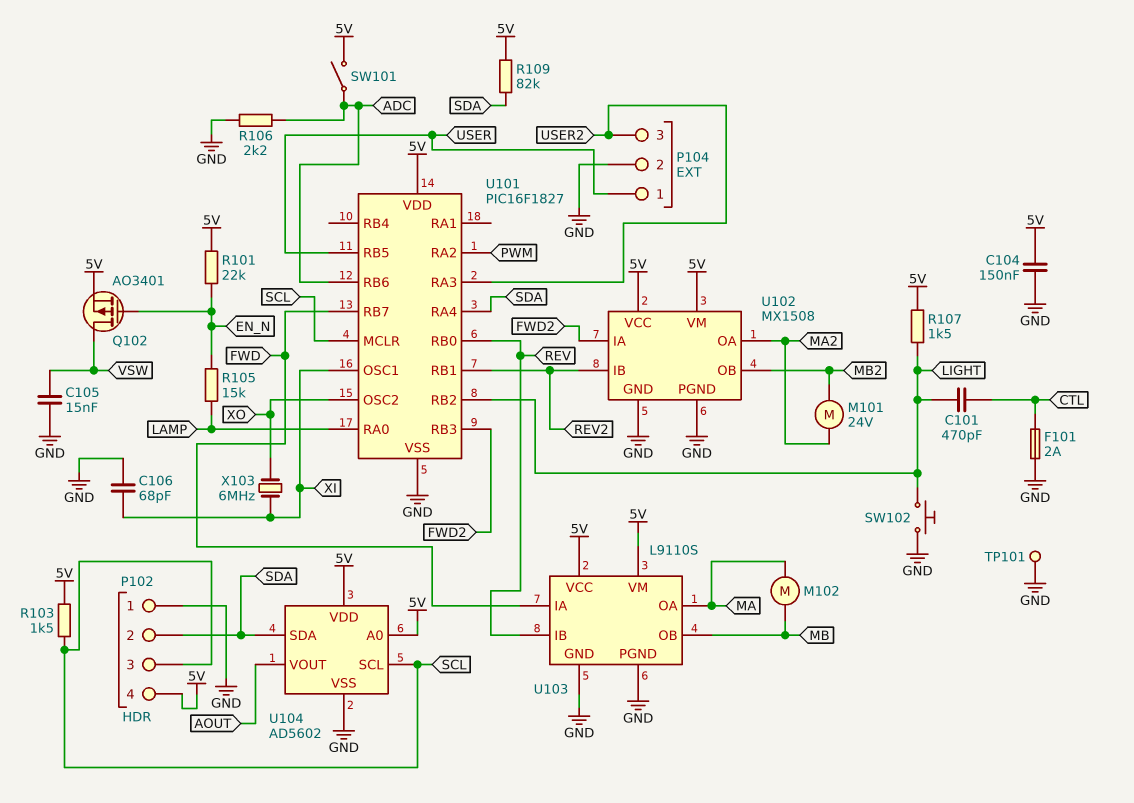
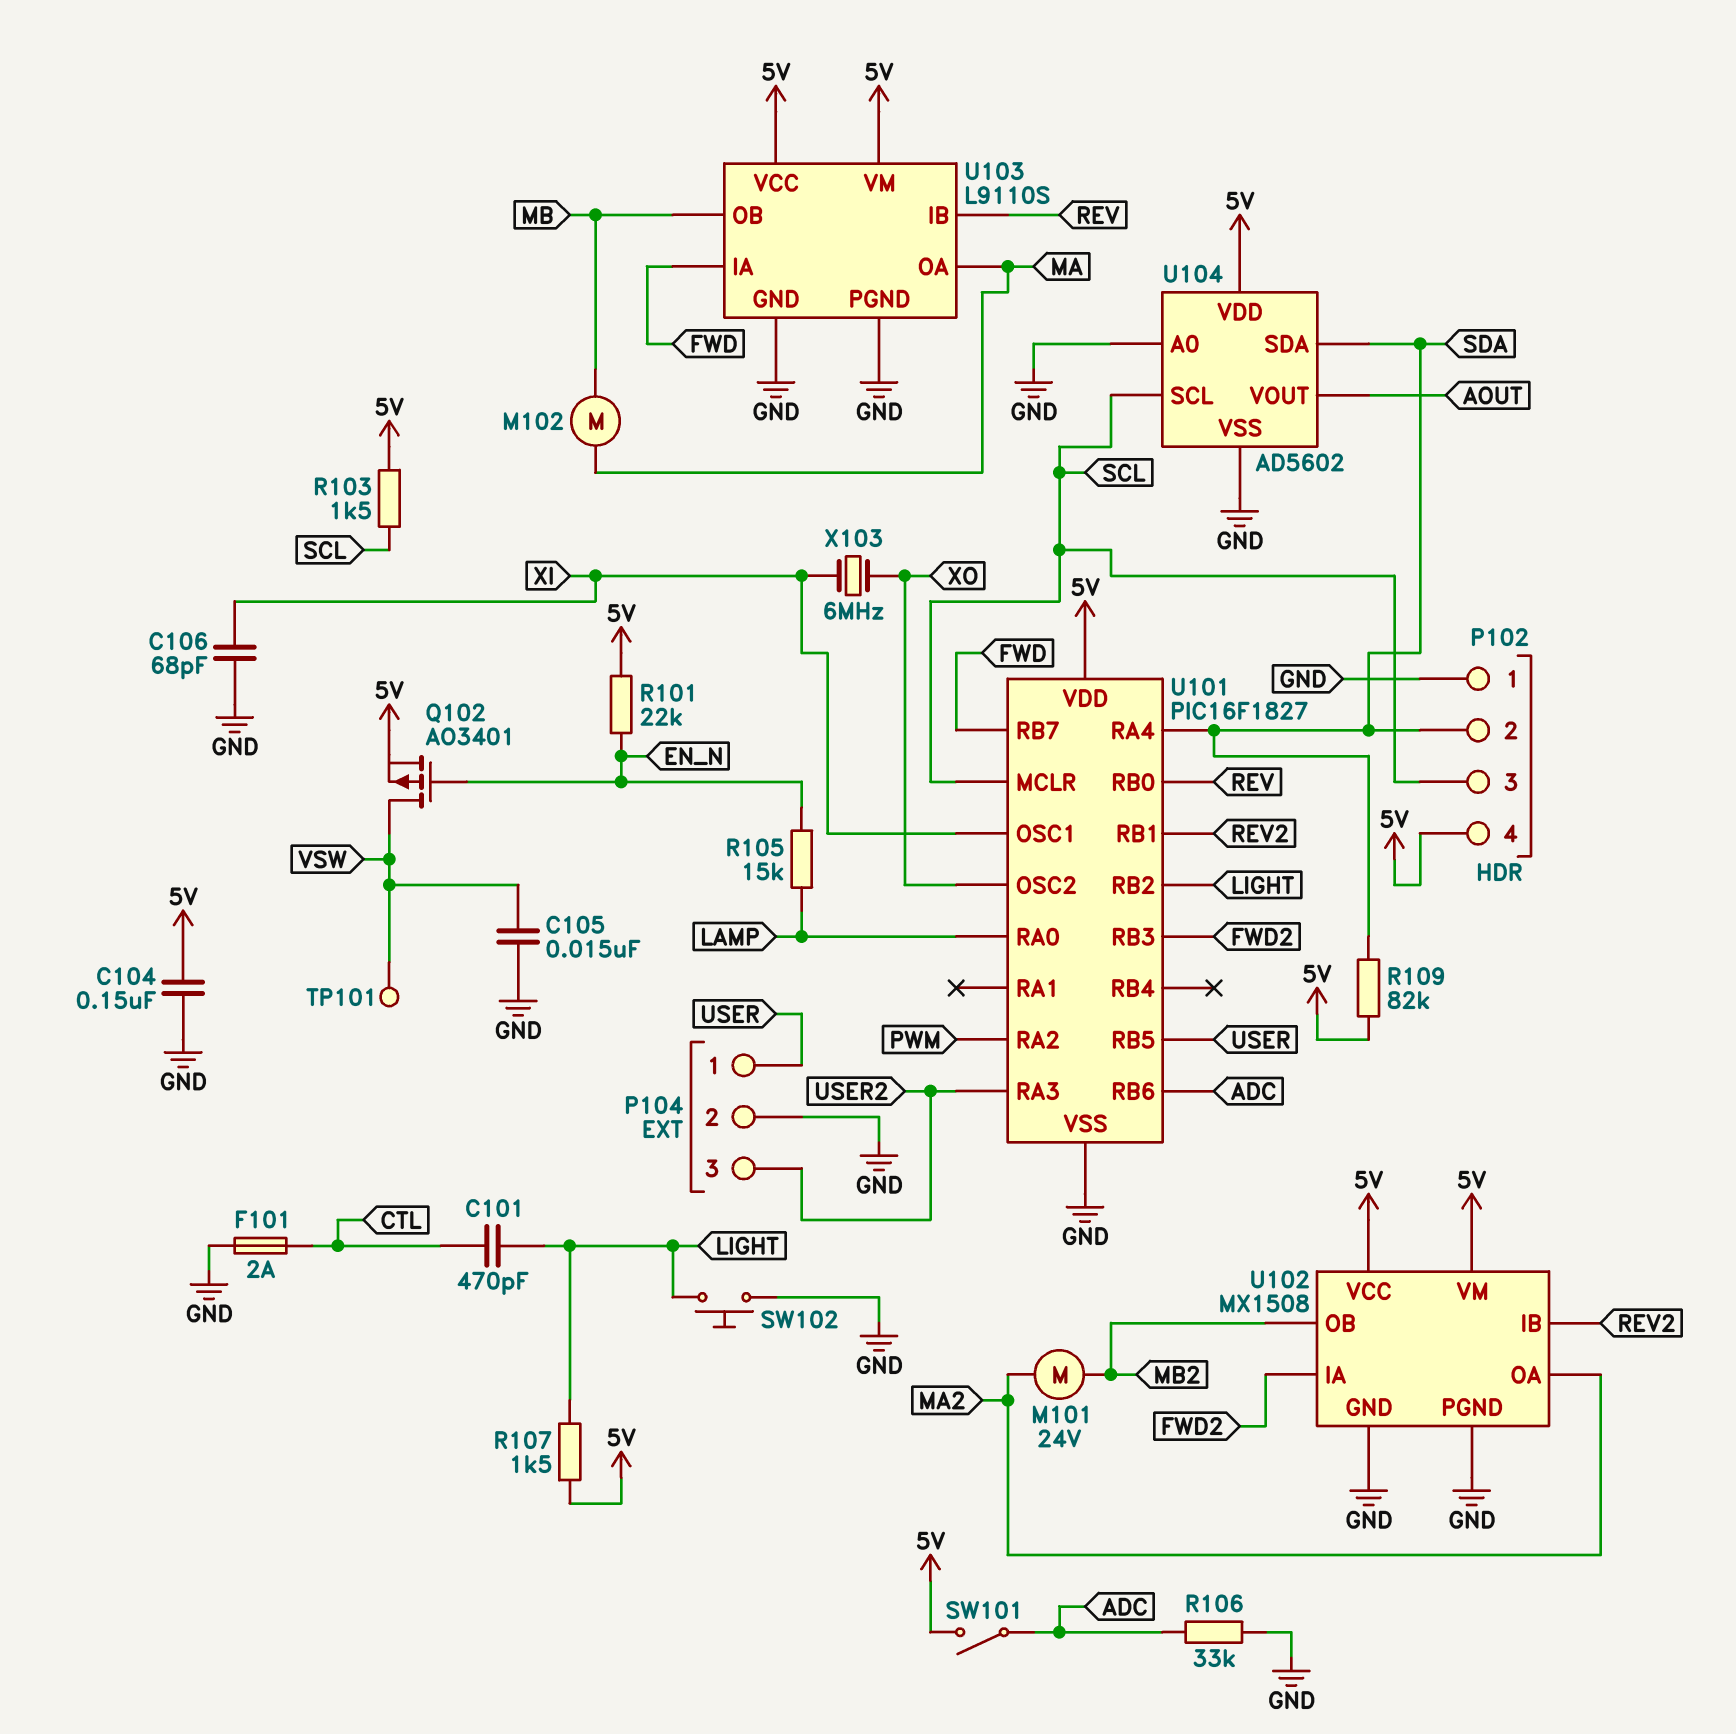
R106: 2.2k (ADC, GND) -> 33k (ADC, GND)
TP101: test point (GND) -> test point (VSW)
U104 pin A0: 5V -> GND

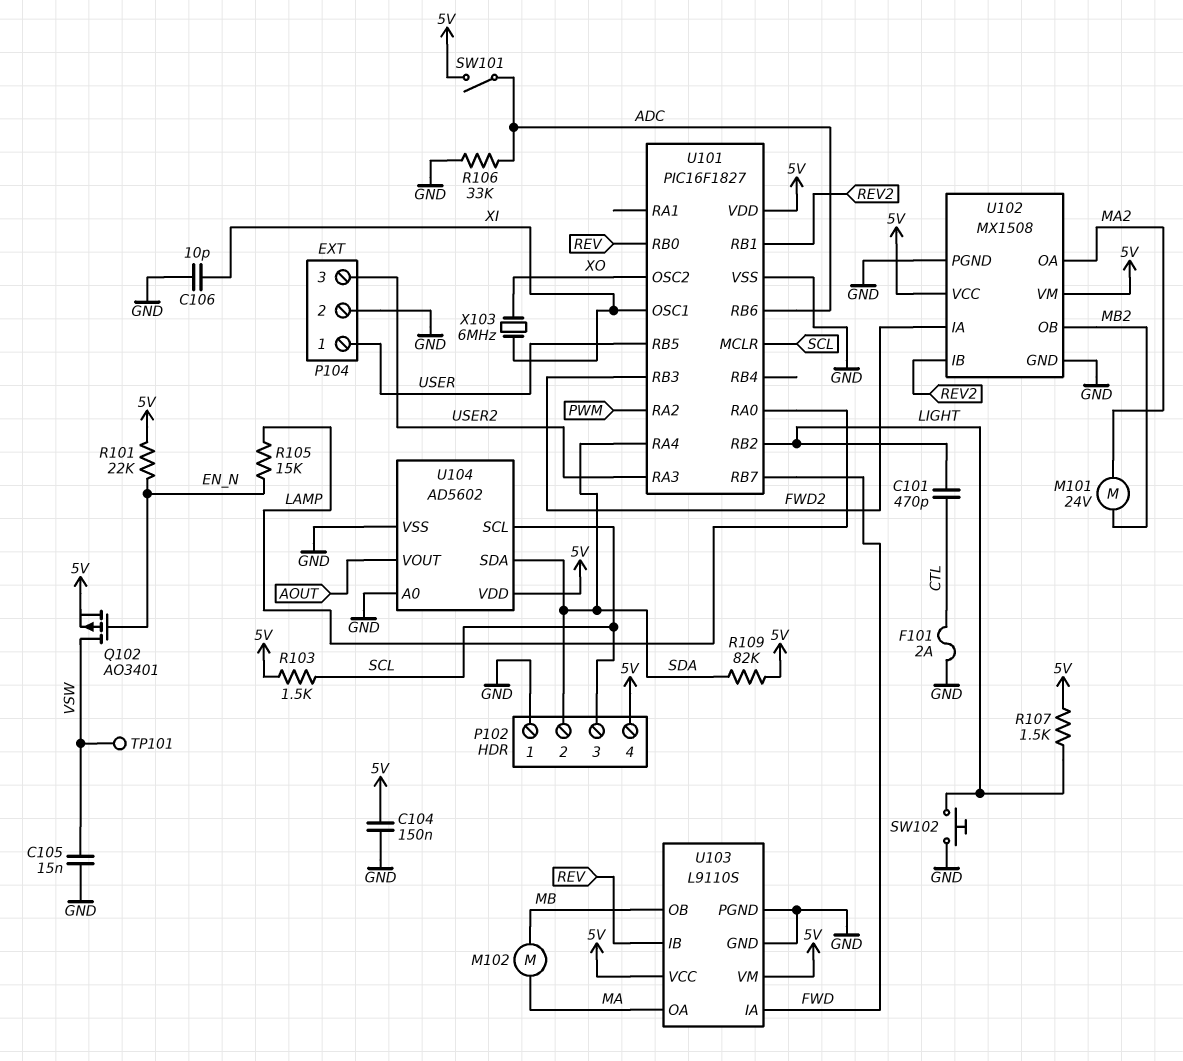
C106: 68pF (GND, XI) -> 10pF (GND, XI)

